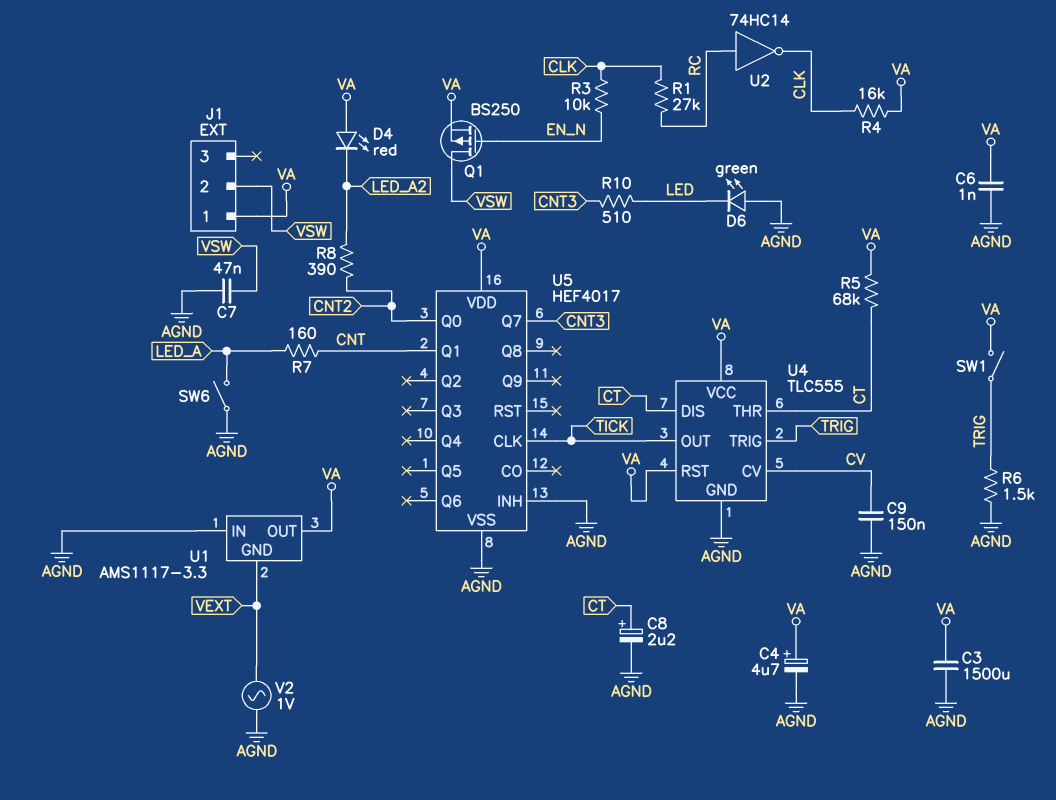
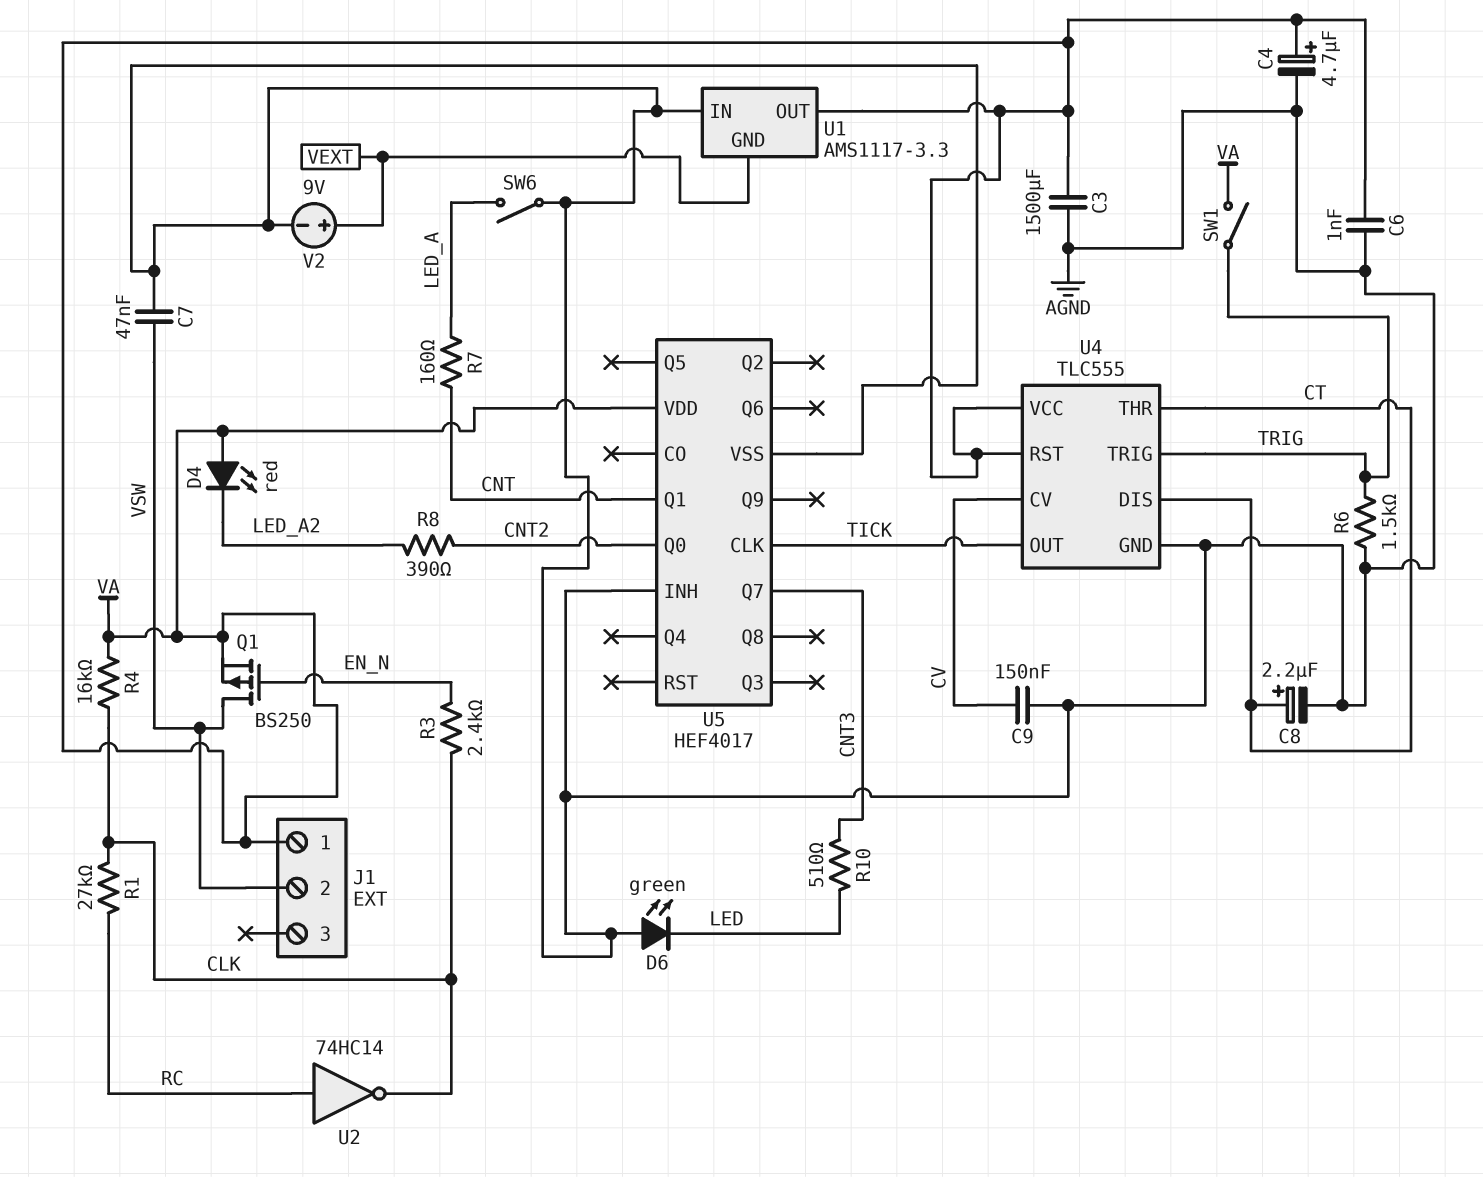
R3: 10k (CLK, EN_N) -> 2.4k (CLK, EN_N)
R5: 68k (CT, VA) -> none
V2: AC 1V (AGND, VEXT) -> 9V (plus VEXT, minus AGND)

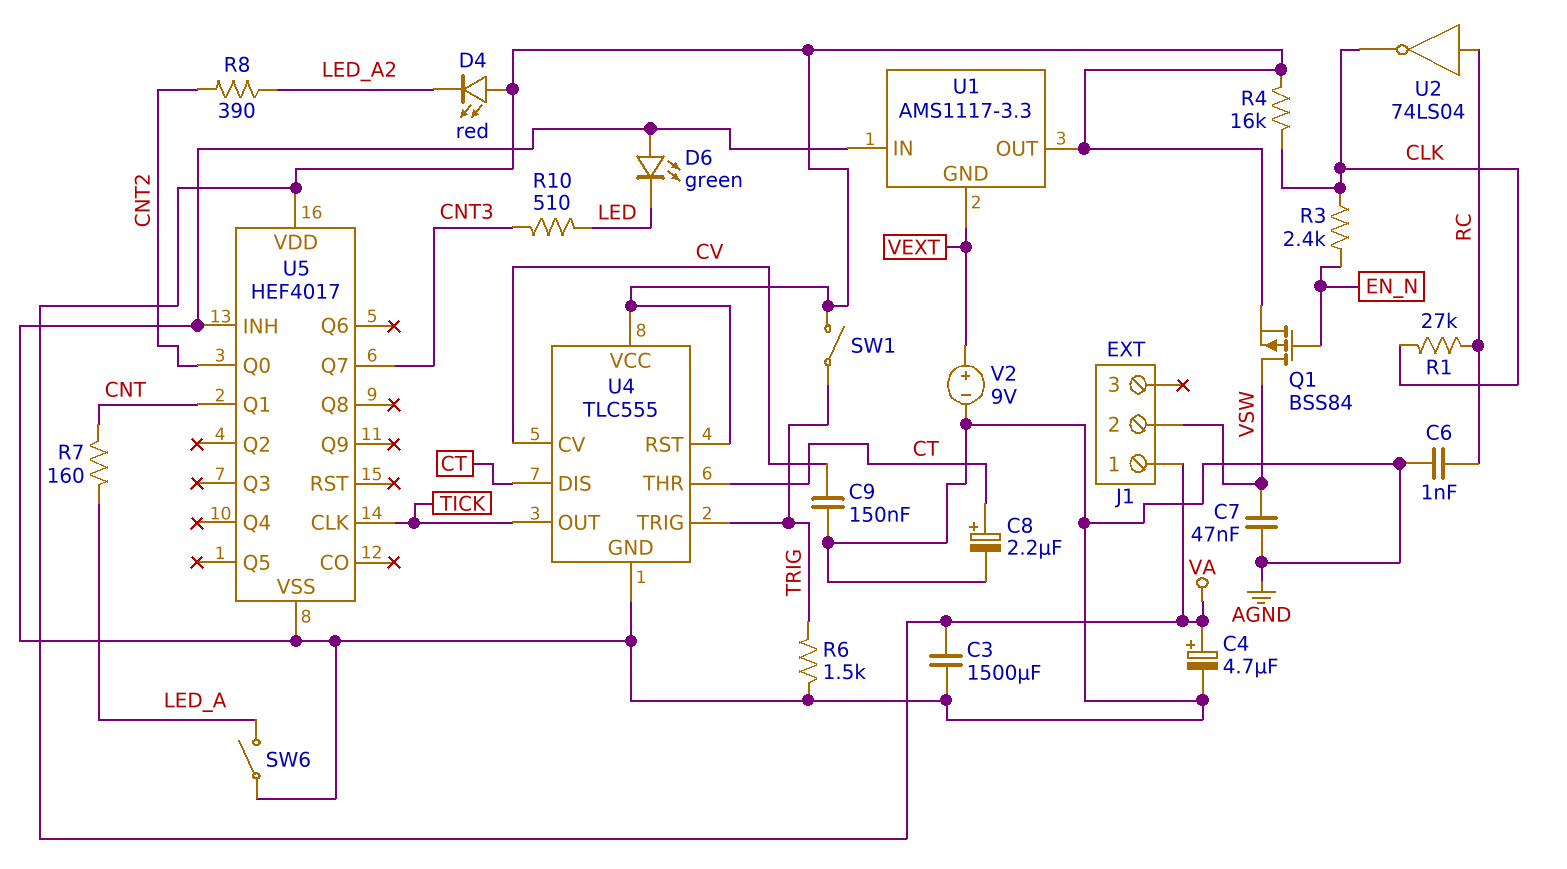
C6: 1nF (AGND, VA) -> 1nF (AGND, RC)
Q1: PMOS BS250 (G EN_N, D VSW, S VA) -> PMOS BSS84 (G EN_N, D VSW, S VA)
U2: NOT 74HC14 (in RC, out CLK) -> NOT 74LS04 (in RC, out CLK)

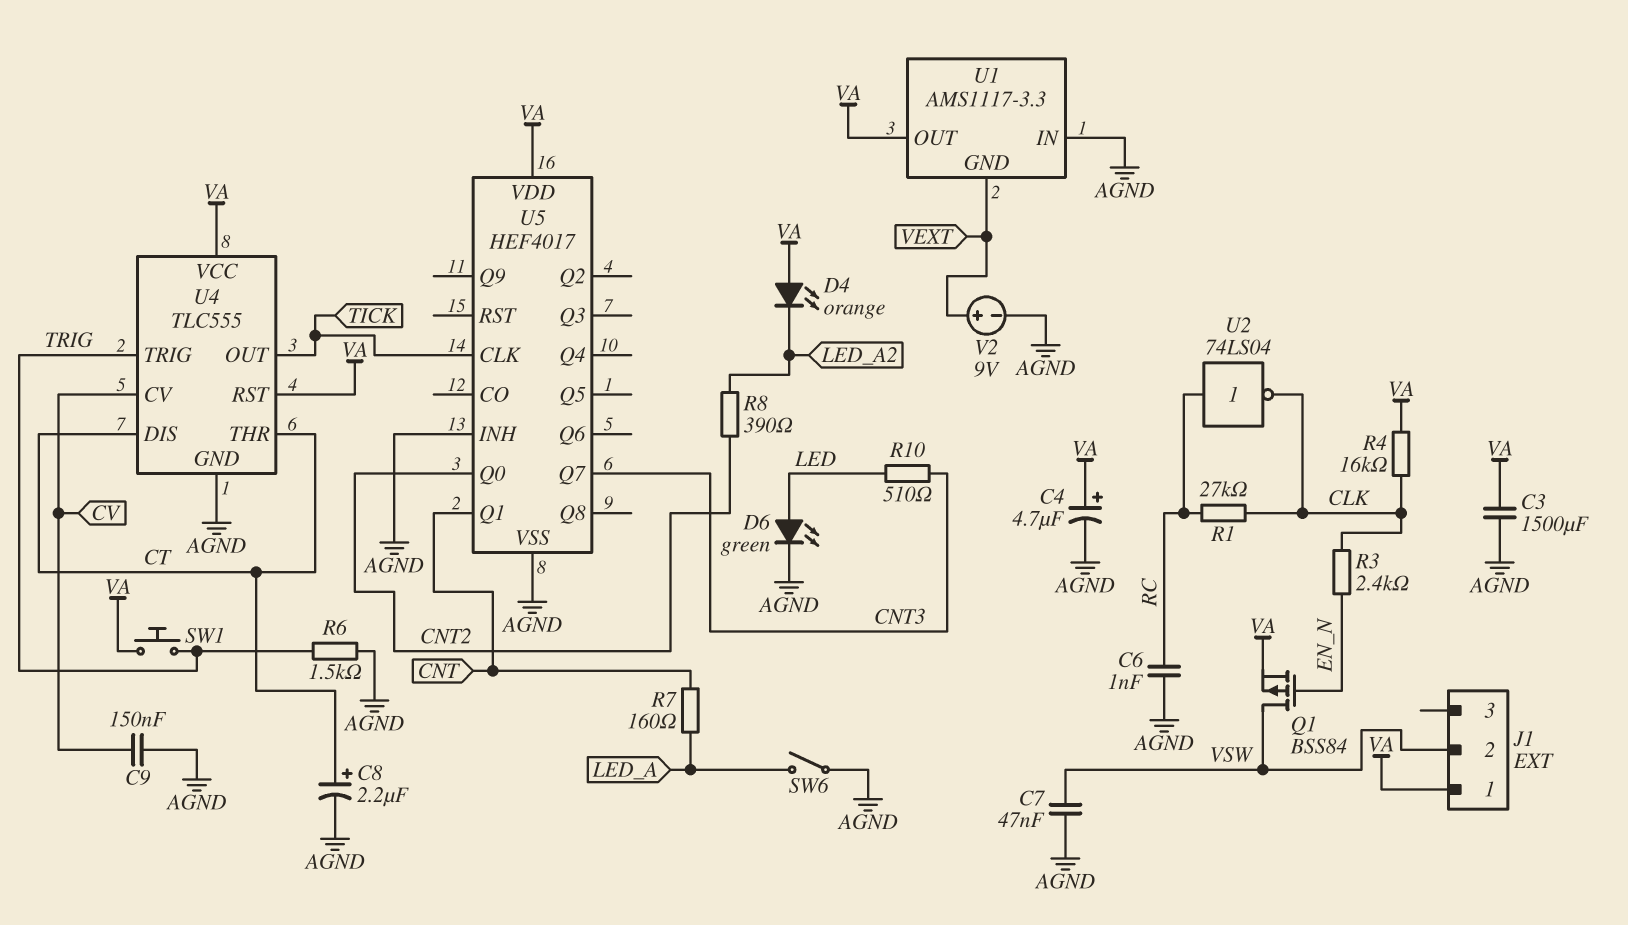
D4: LED red (A VA, K LED_A2) -> LED orange (A VA, K LED_A2)
D6: LED green (A AGND, K LED) -> LED green (A LED, K AGND)
SW1: switch (TRIG, VA) -> button (TRIG, VA)

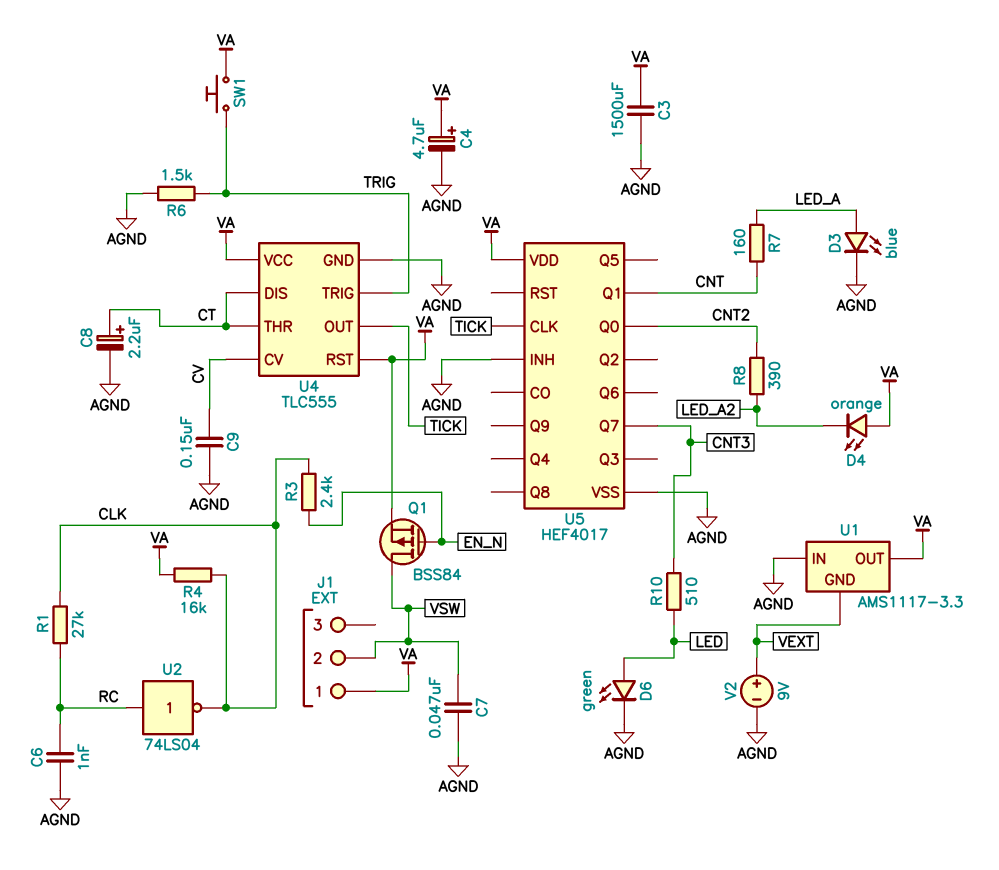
D3: none -> LED blue (A LED_A, K AGND)
SW6: switch (AGND, LED_A) -> none

